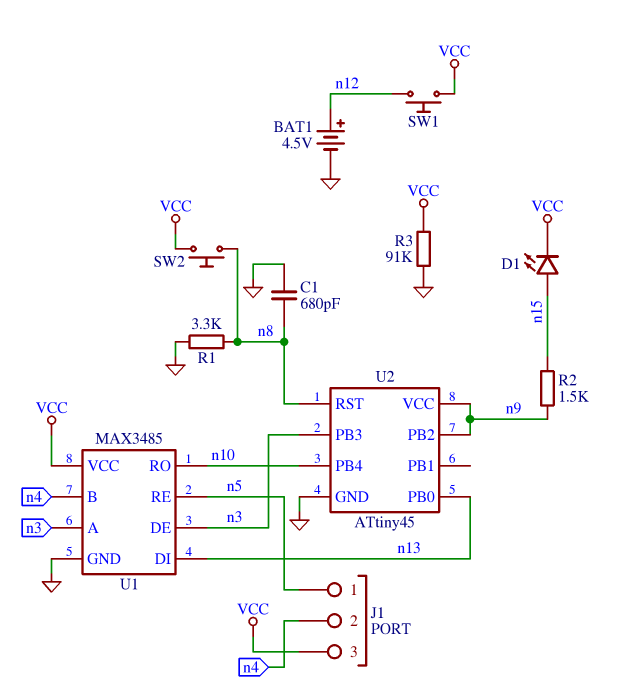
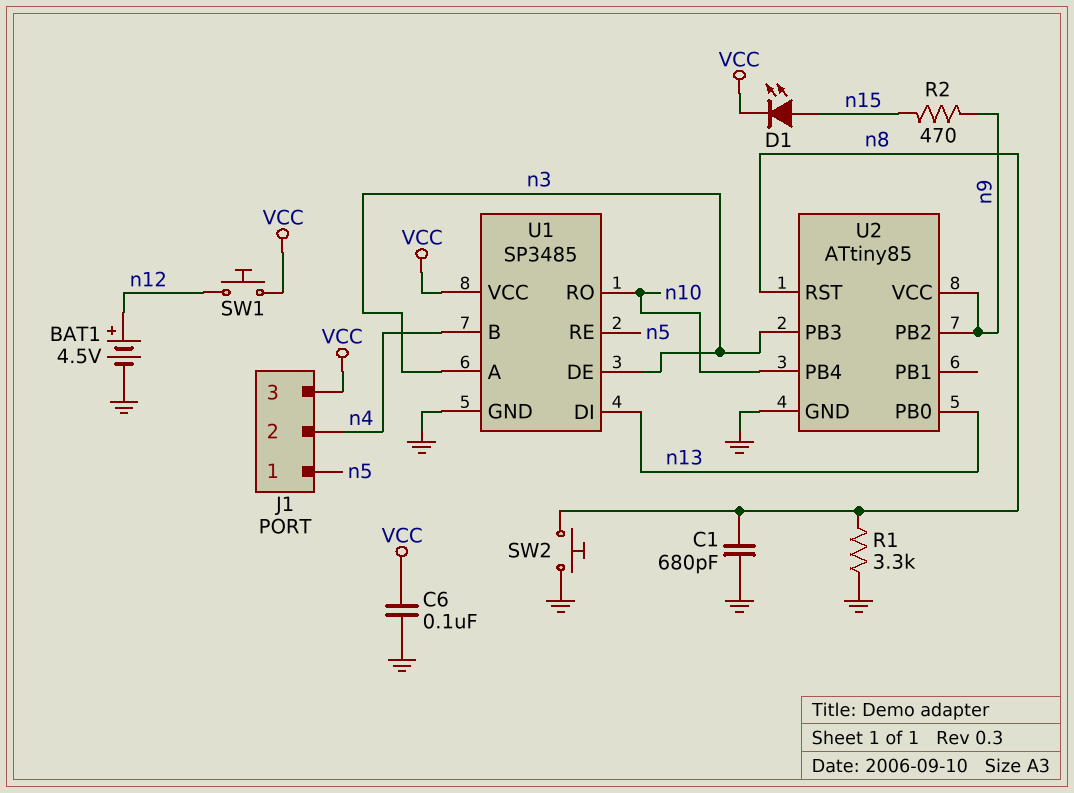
C6: none -> 100nF (GND, VCC)
R2: 1.5k (n9, n15) -> 470 (n9, n15)
R3: 91k (GND, VCC) -> none
SW2: button (VCC, n8) -> button (GND, n8)
U1: MAX3485 -> SP3485
U2: ATtiny45 -> ATtiny85

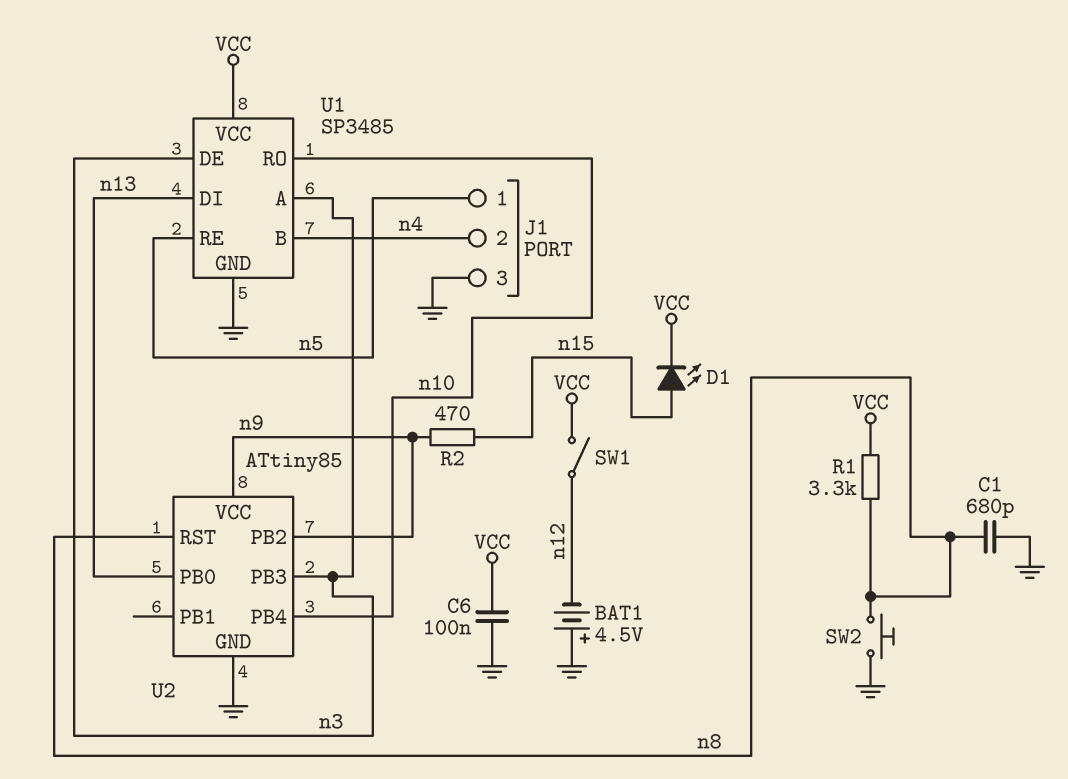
BAT1: 4.5V (plus n12, minus GND) -> 4.5V (plus GND, minus n12)
J1 pin 3: VCC -> GND
R1: 3.3k (GND, n8) -> 3.3k (VCC, n8)
SW1: button (VCC, n12) -> switch (VCC, n12)

